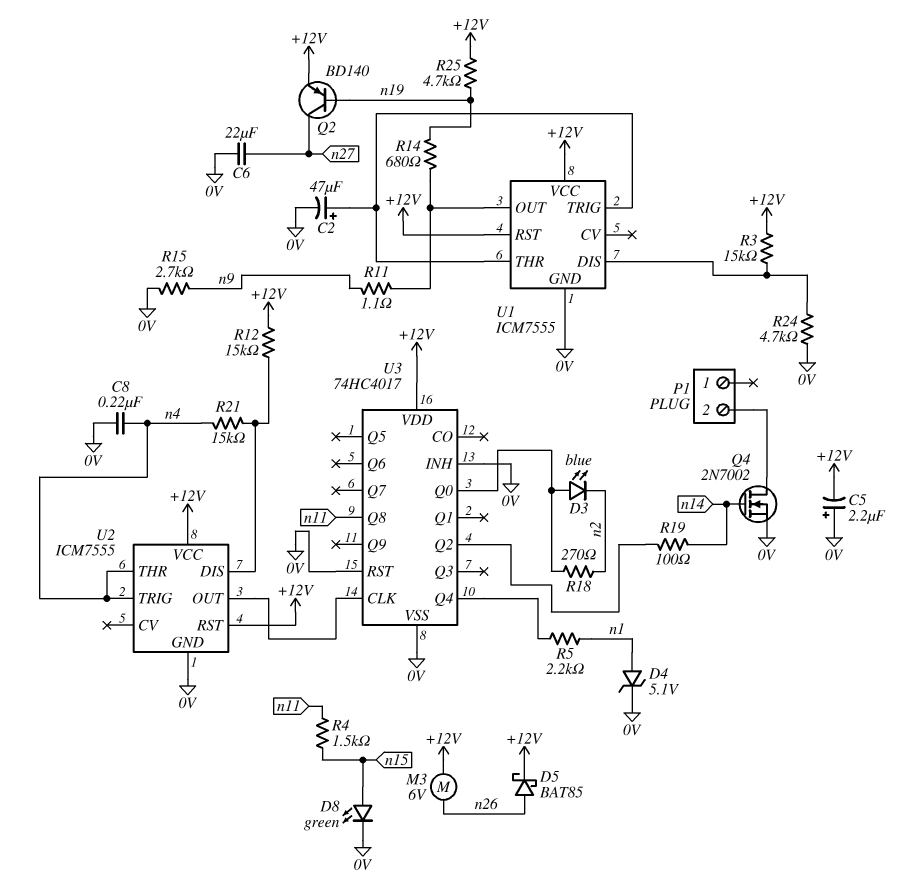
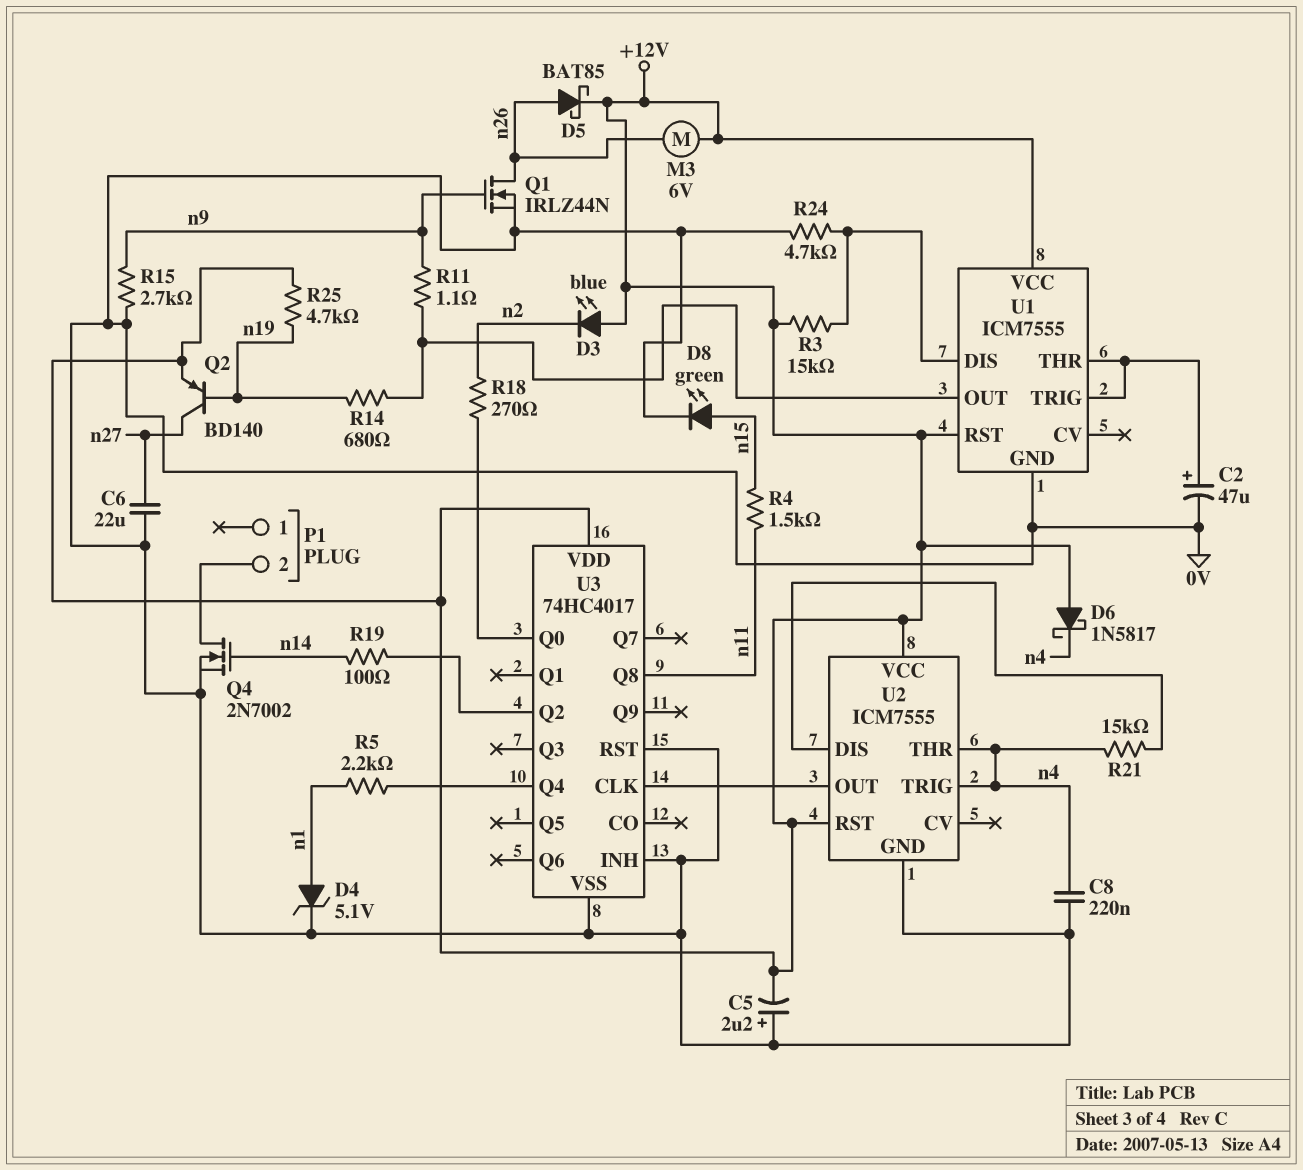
D3: LED blue (A U3/Q0, K n2) -> LED blue (A +12V, K n2)
D6: none -> schottky 1N5817 (A +12V, K n4)
Q1: none -> NMOS IRLZ44N (G n9, D n26, S 0V)
R12: 15k (+12V, U2/DIS) -> none

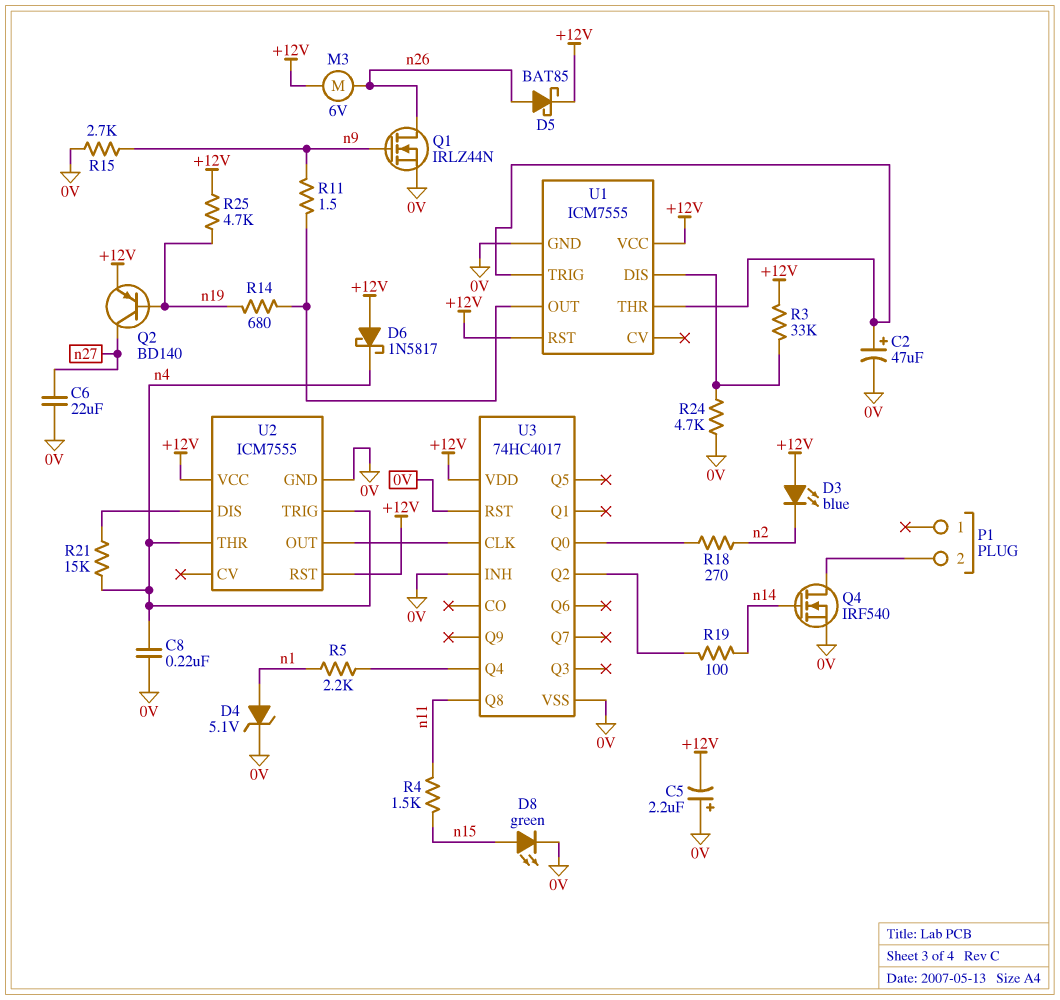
Q4: NMOS 2N7002 (G n14, D P1/2, S 0V) -> NMOS IRF540 (G n14, D P1/2, S 0V)
R3: 15k (+12V, U1/DIS) -> 33k (+12V, U1/DIS)
R11: 1.1 (U1/OUT, n9) -> 1.5 (U1/OUT, n9)

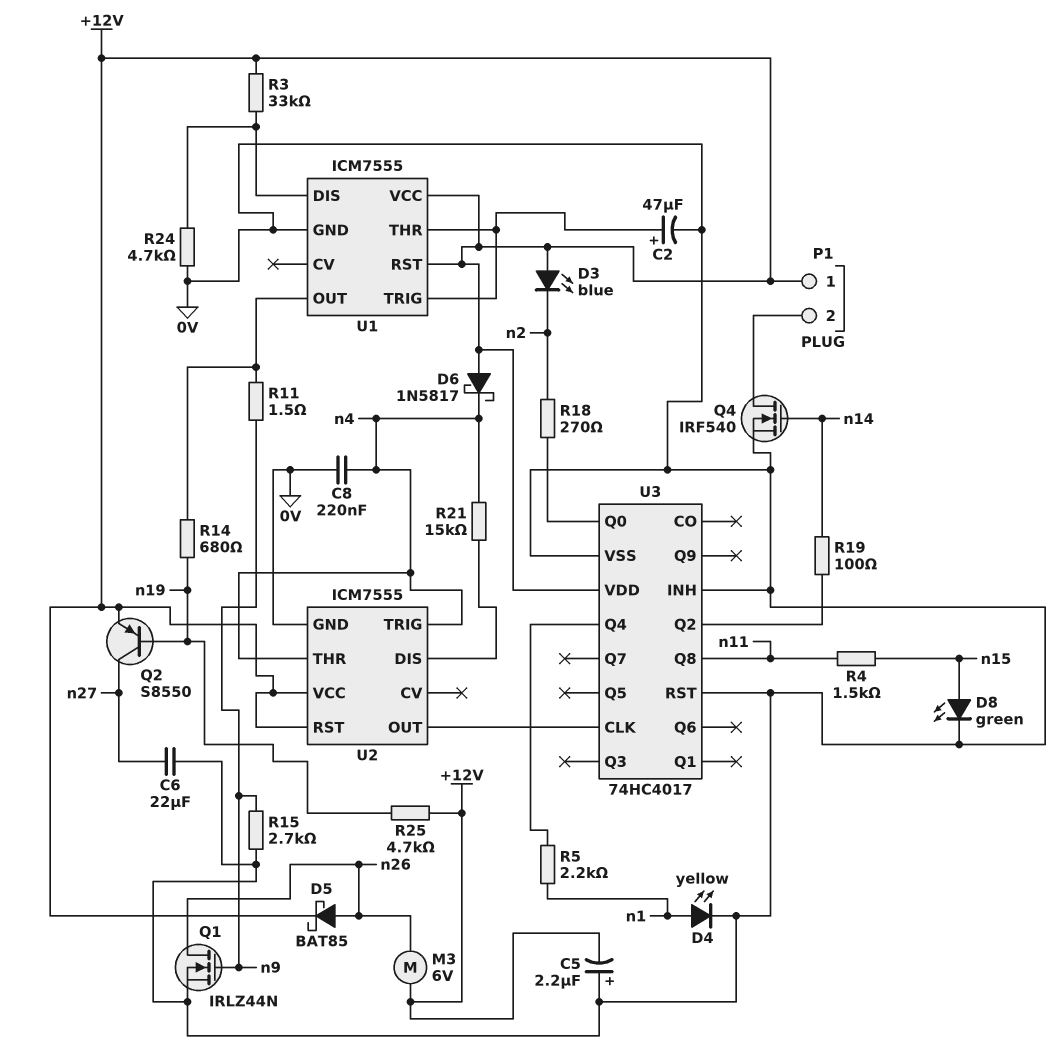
D4: zener 5.1V (A n1, K 0V) -> LED yellow (A n1, K 0V)
P1 pin 1: none -> +12V
Q2: PNP BD140 (B n19, C n27, E +12V) -> PNP S8550 (B n19, C n27, E +12V)

